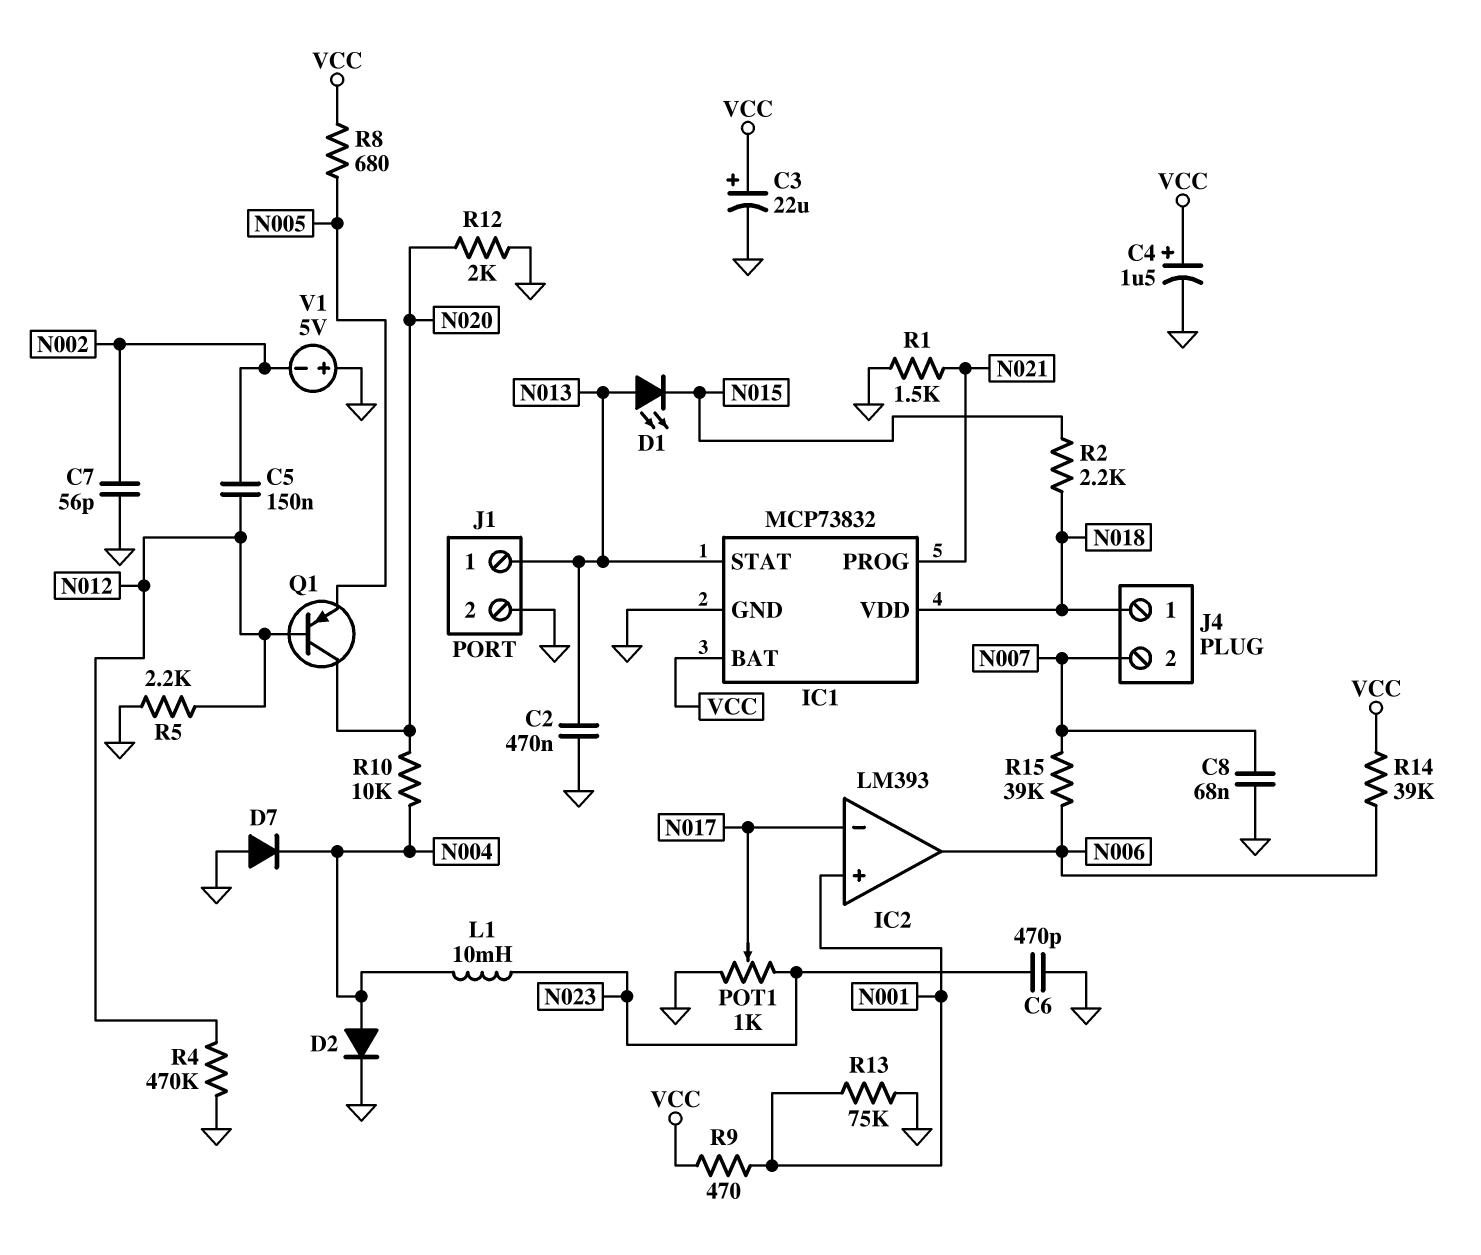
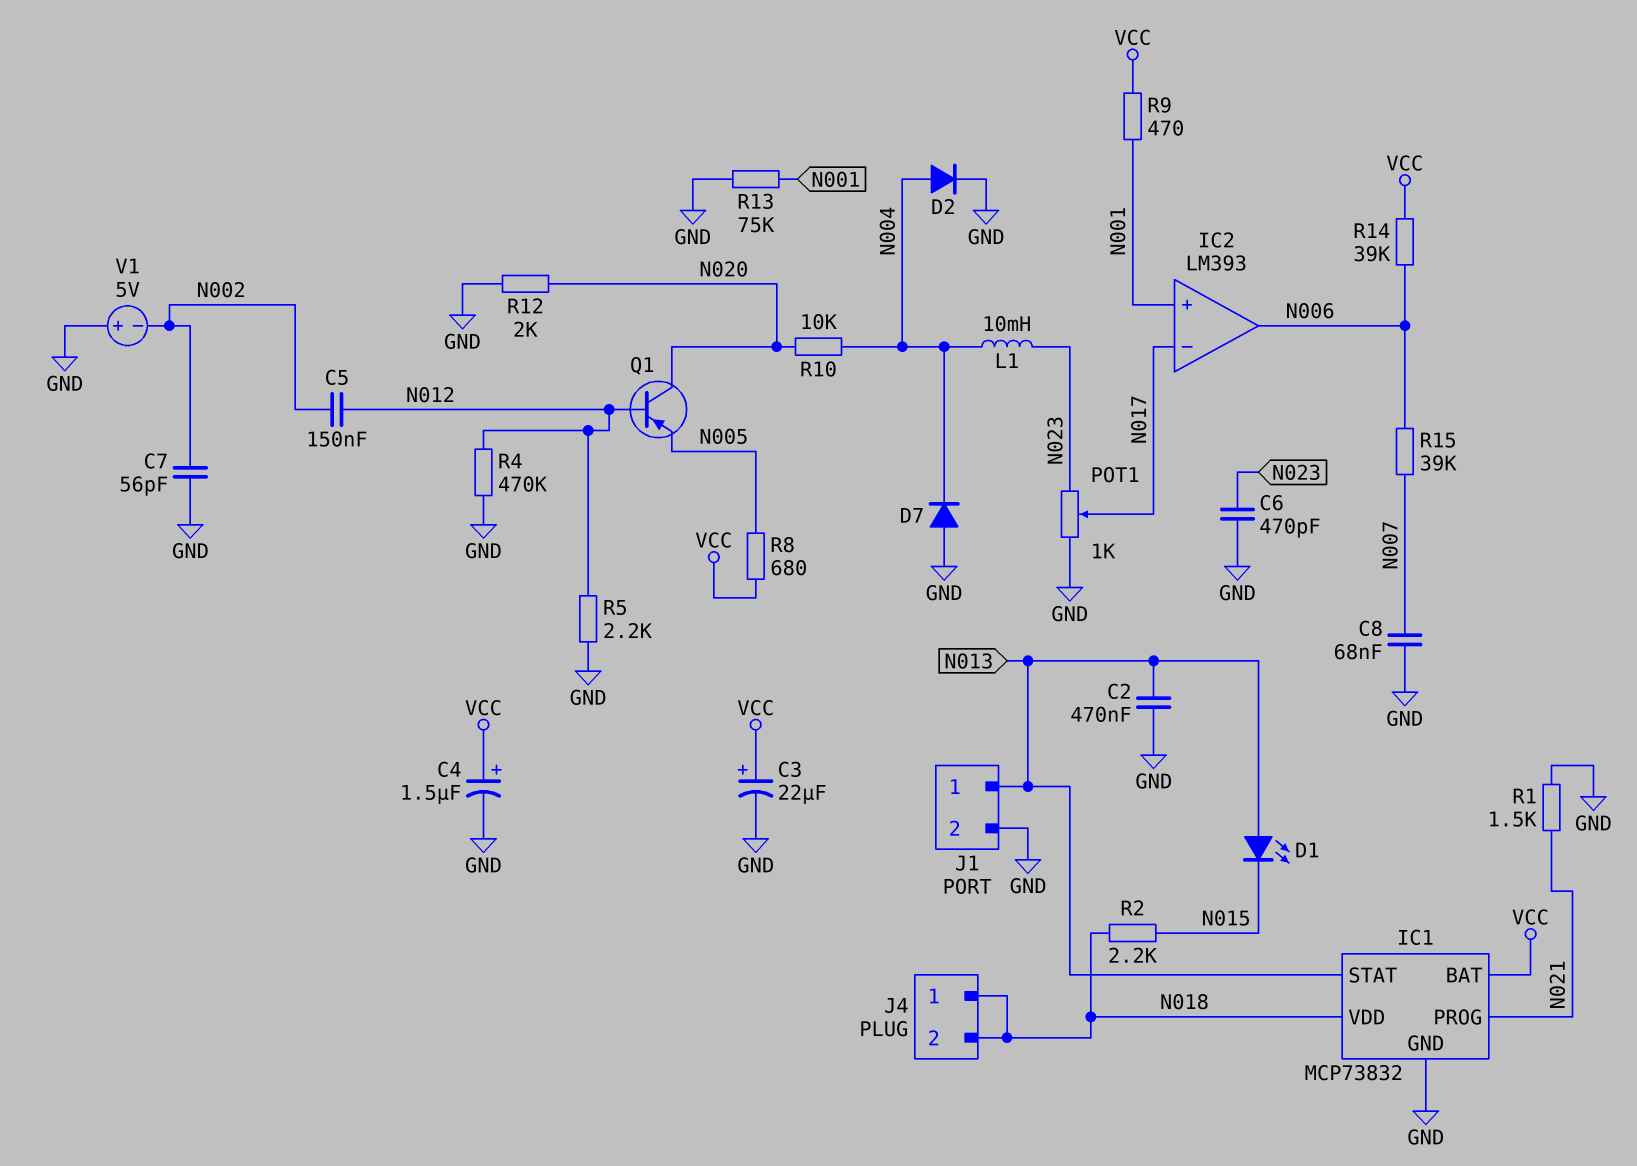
J4 pin 2: N007 -> N018

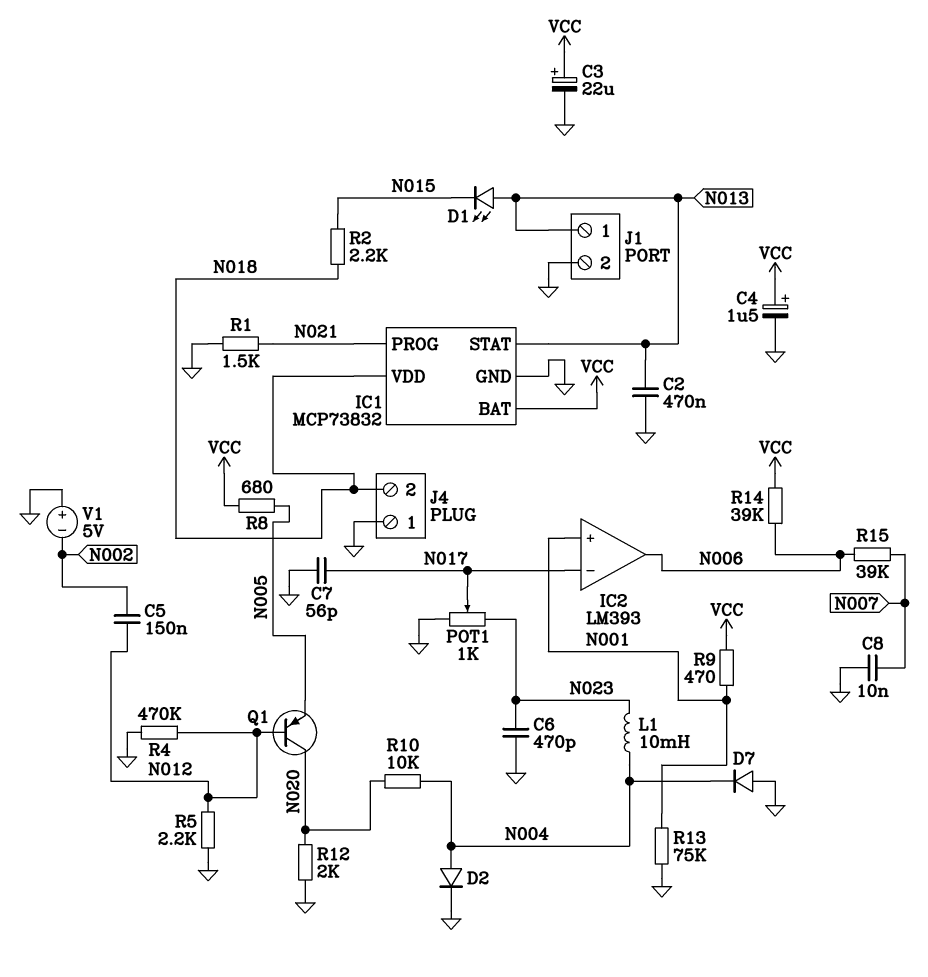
C7: 56pF (GND, N002) -> 56pF (GND, N017)
C8: 68nF (GND, N007) -> 10nF (GND, N007)
J4 pin 1: N018 -> GND

